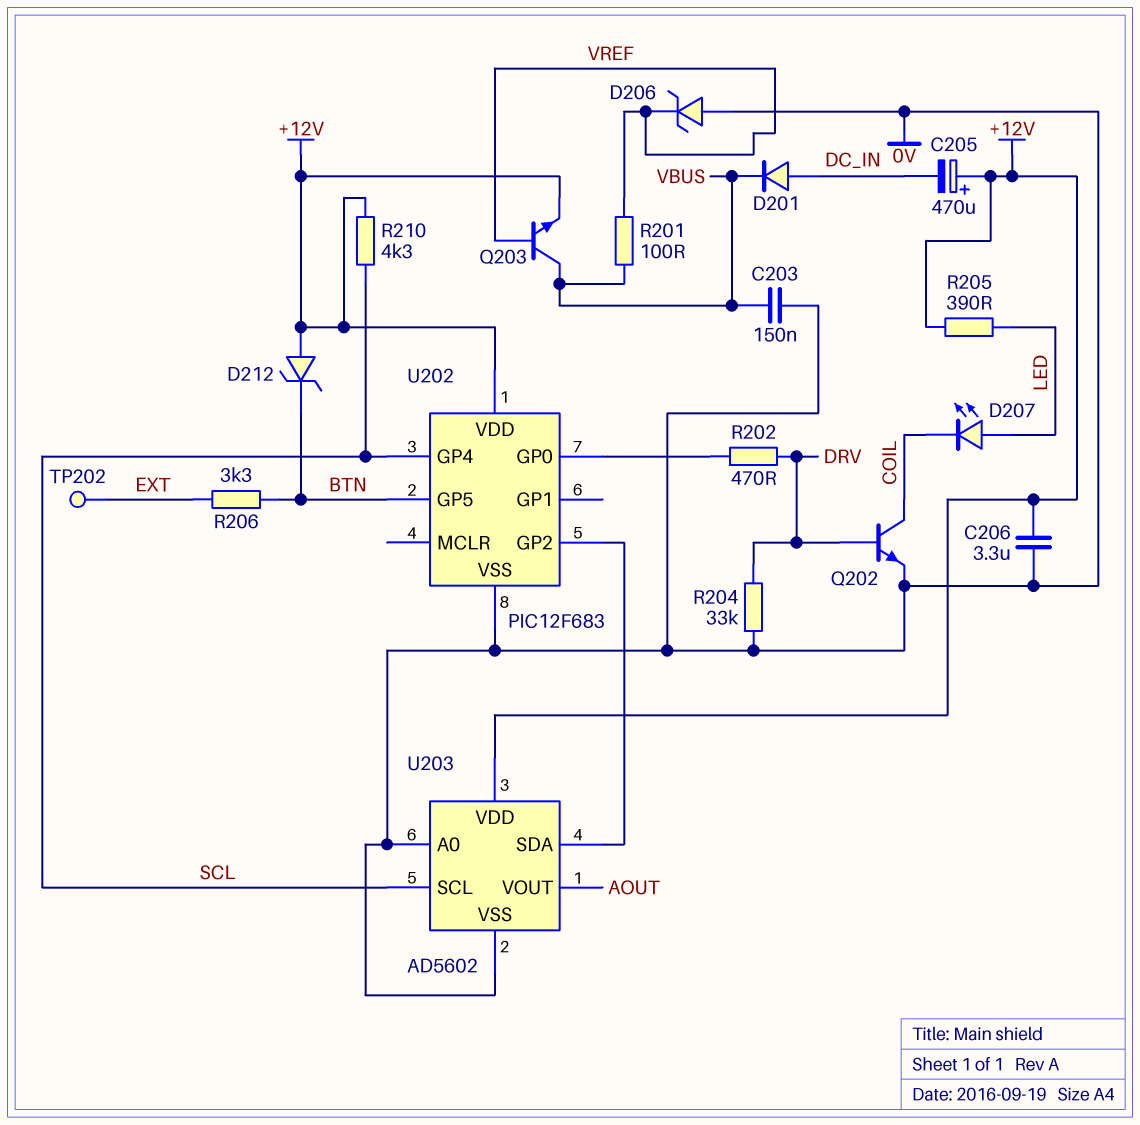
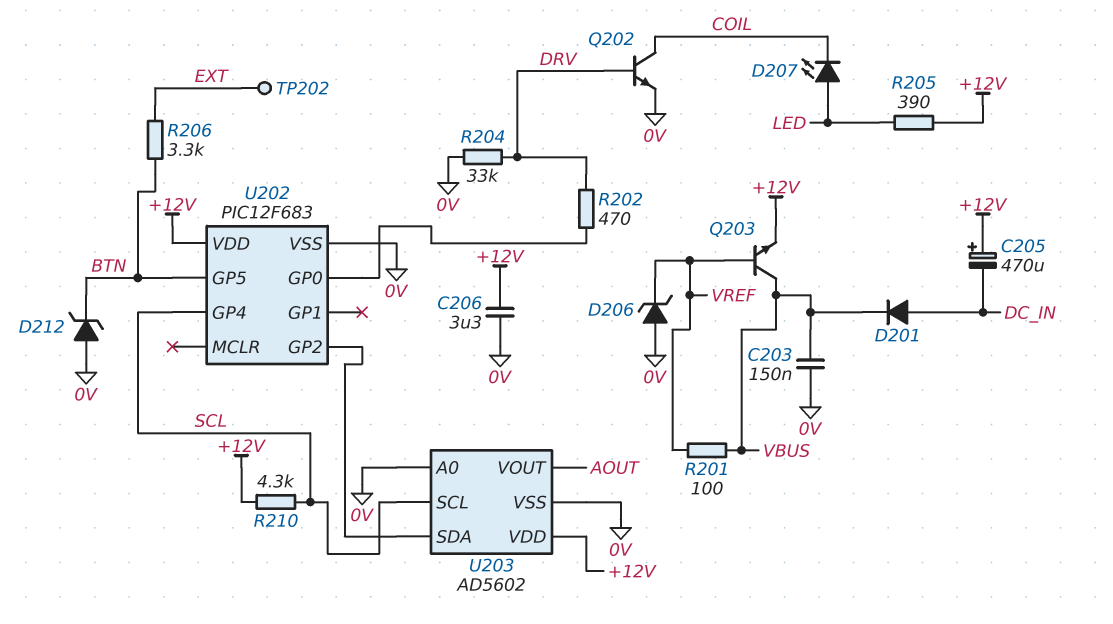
D212: zener (A +12V, K BTN) -> zener (A 0V, K BTN)

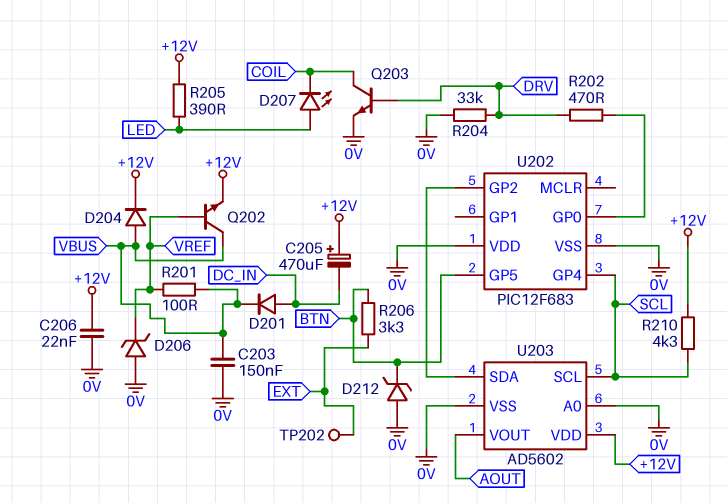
C206: 3.3uF (+12V, 0V) -> 22nF (+12V, 0V)
D204: none -> diode (A VBUS, K +12V)
Q202: NPN (B DRV, C COIL, E 0V) -> NPN (B VREF, C VBUS, E +12V)
Q203: NPN (B VREF, C VBUS, E +12V) -> NPN (B DRV, C COIL, E 0V)
U202 pin VDD: +12V -> 0V

